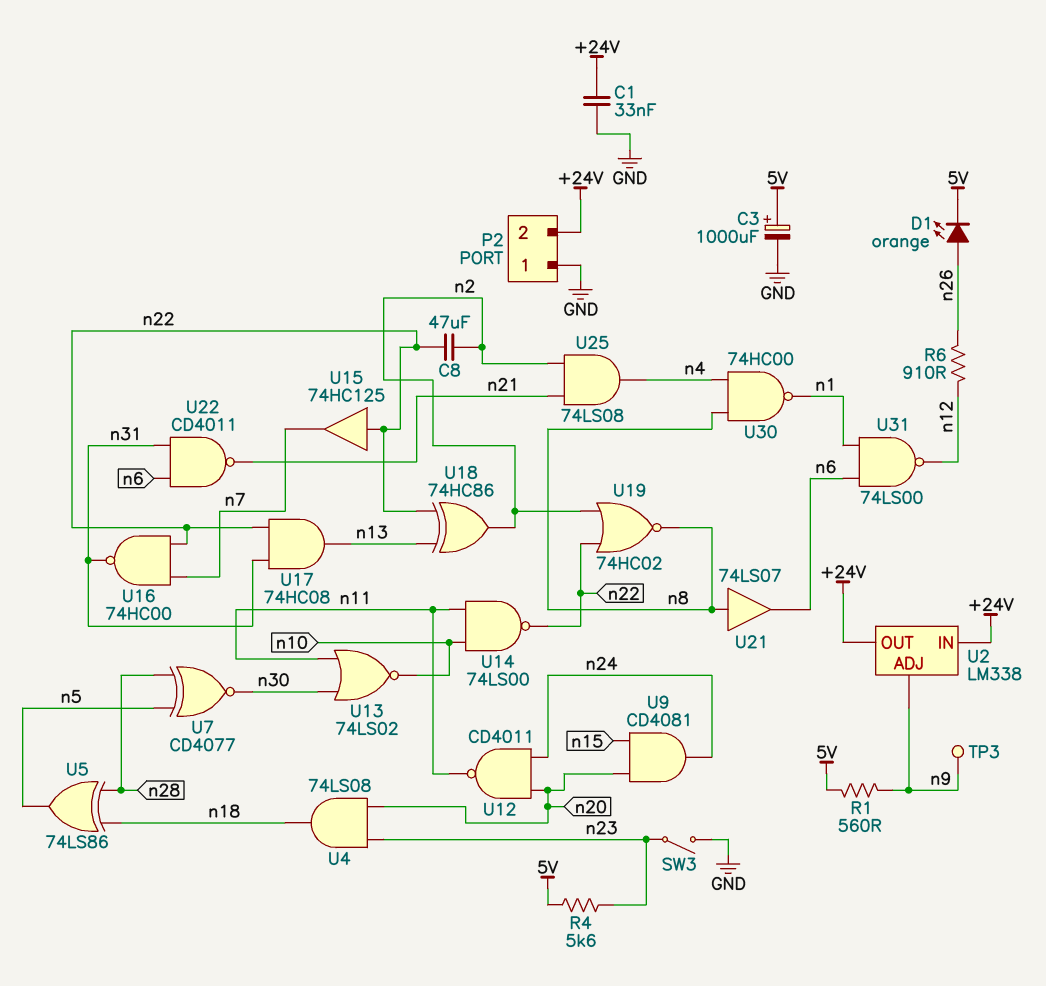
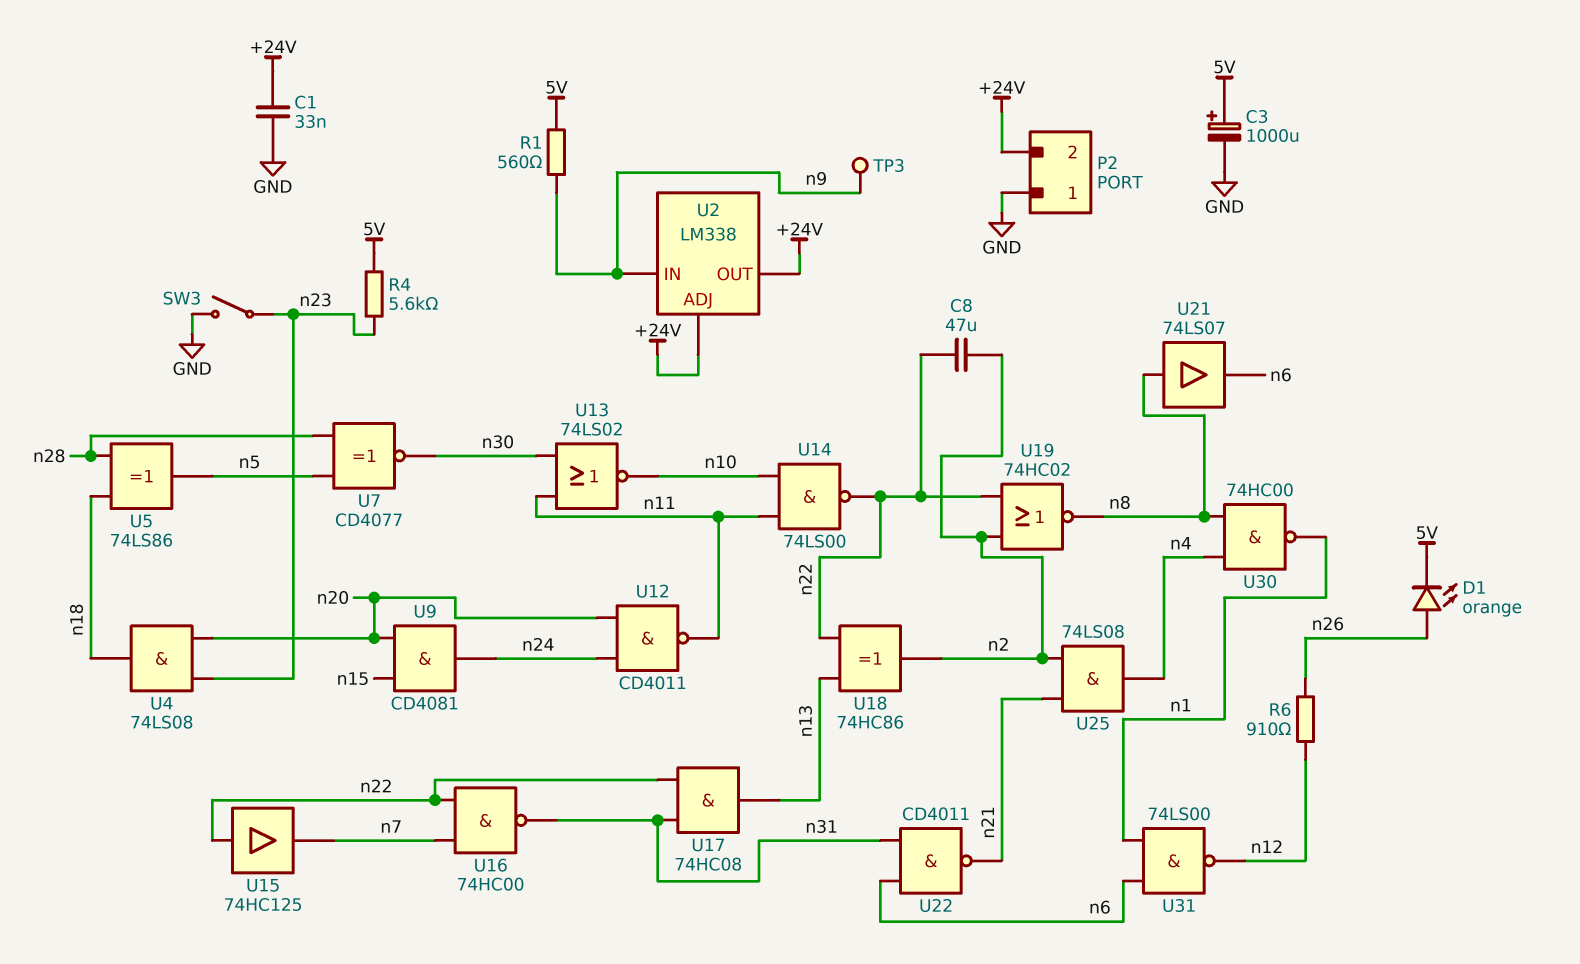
U2 pin ADJ: n9 -> +24V
U2 pin IN: +24V -> n9

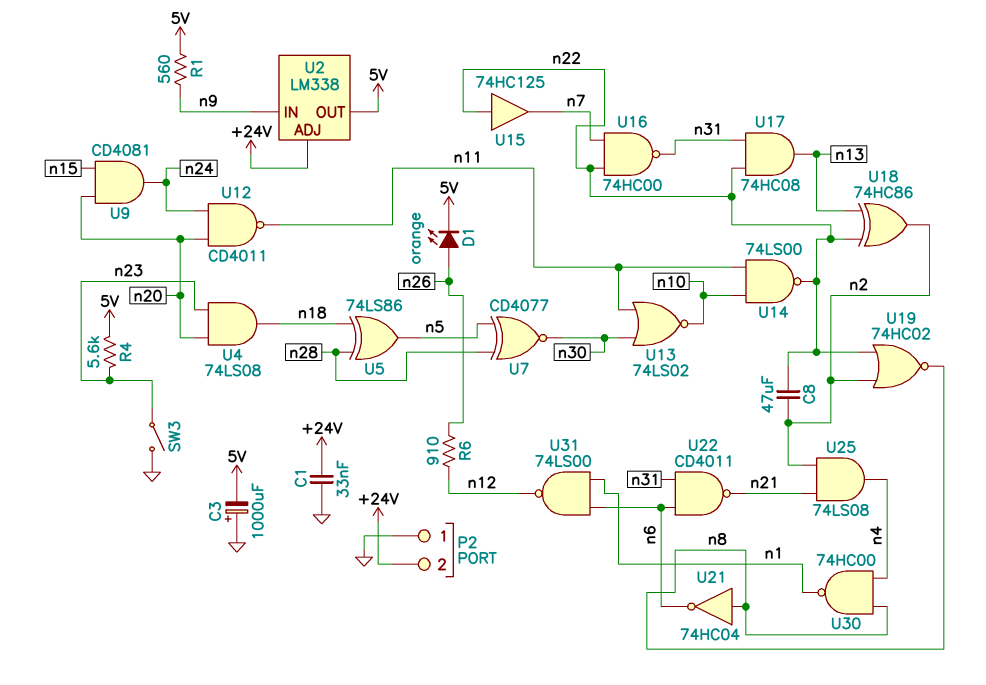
C3: 1000uF (plus 5V, minus GND) -> 1000uF (plus GND, minus 5V)
TP3: test point (n9) -> none
U2 pin OUT: +24V -> 5V
U21: buffer 74LS07 (in n8, out n6) -> NOT 74HC04 (in n8, out n6)

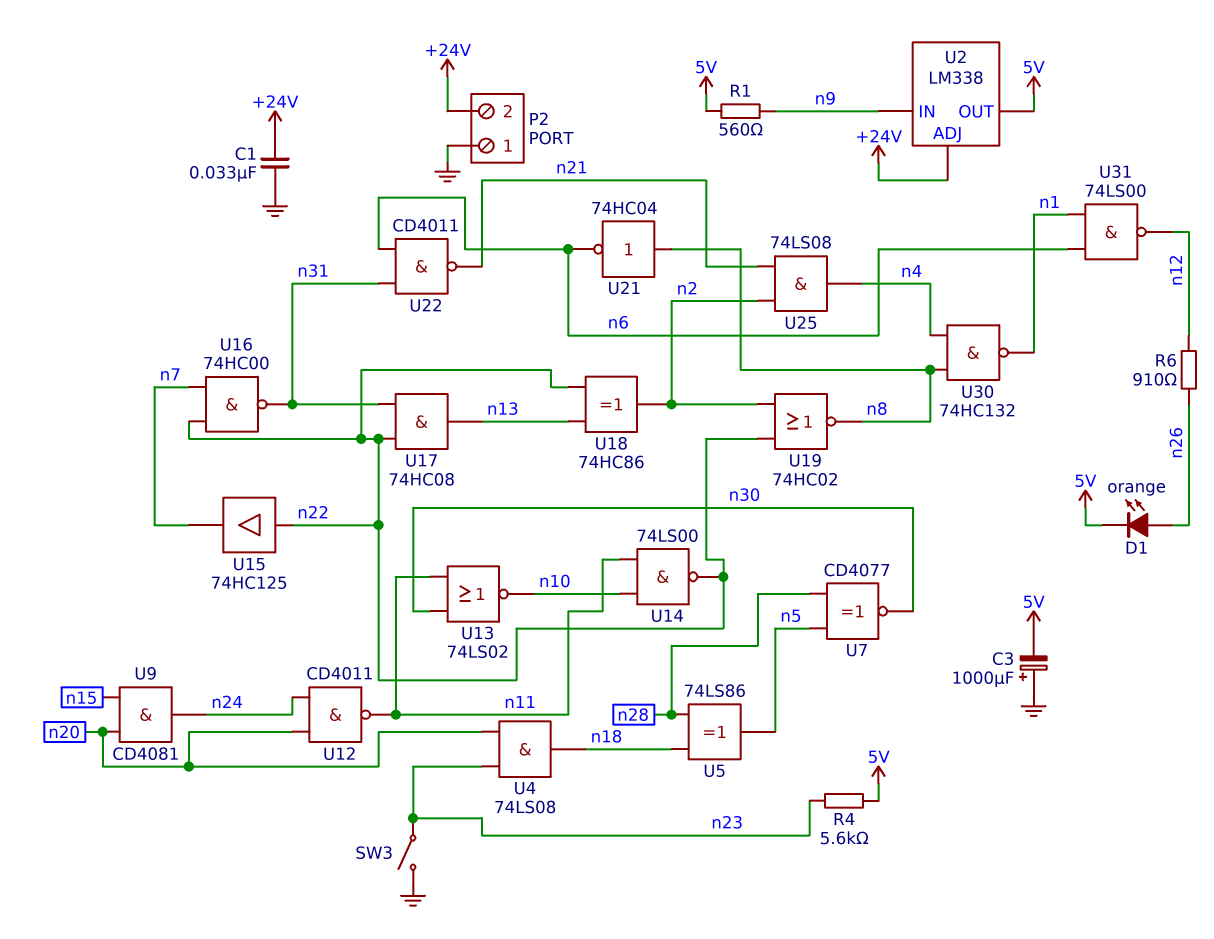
C8: 47uF (n2, n22) -> none
U30: NAND 74HC00 (in n4, in n8, out n1) -> NAND 74HC132 (in n4, in n8, out n1)

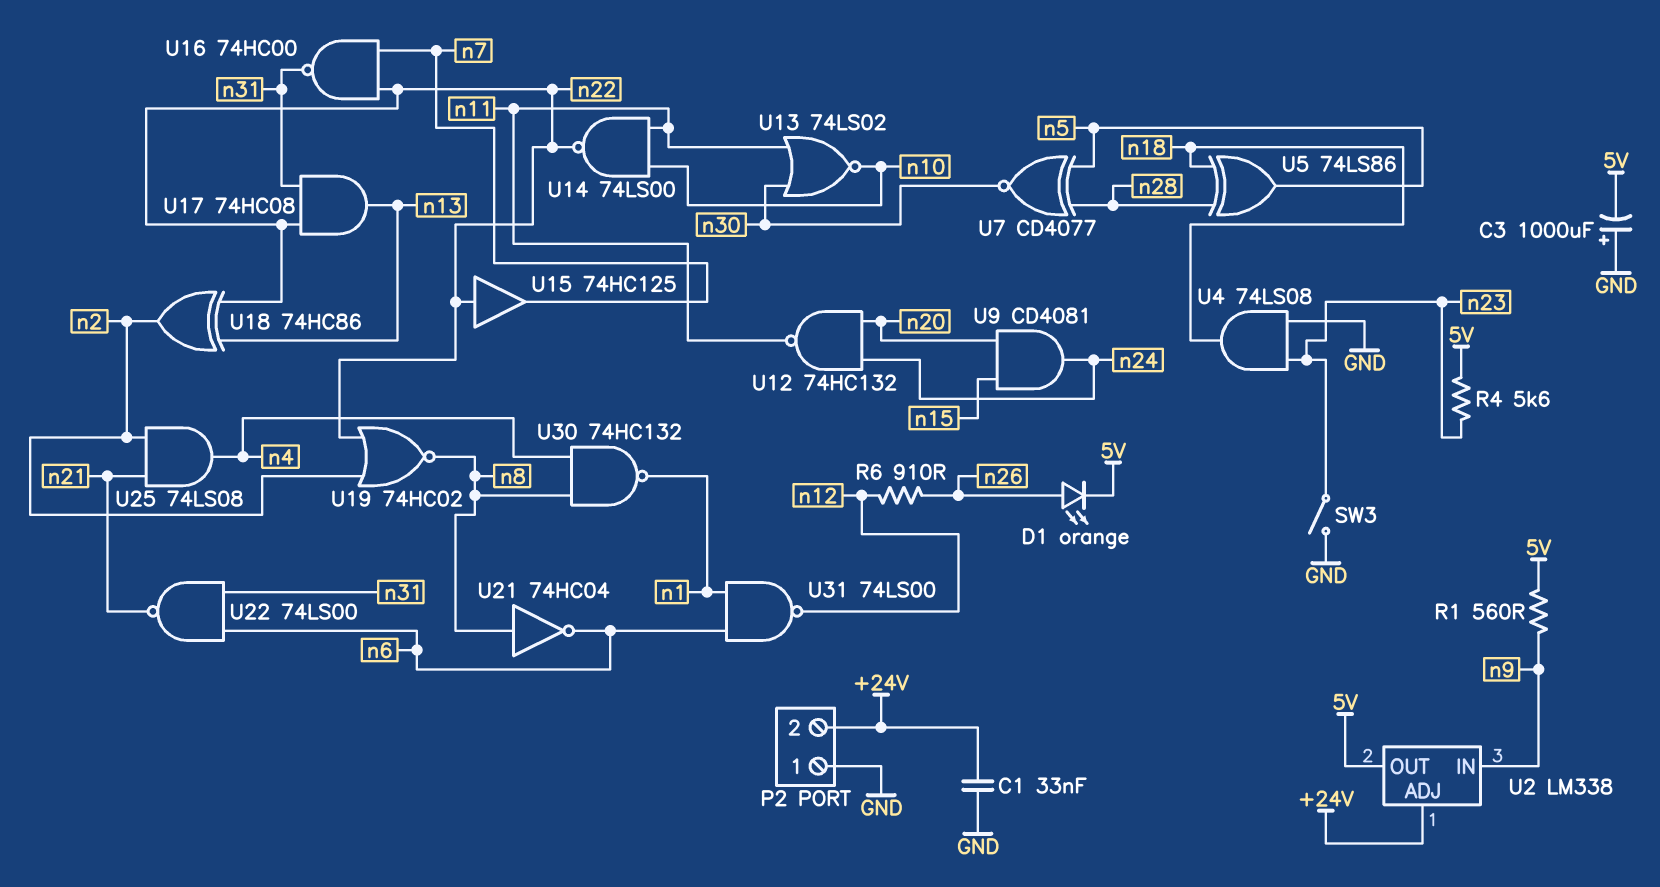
U4: AND 74LS08 (in n20, in n23, out n18) -> AND 74LS08 (in GND, in n23, out n18)
U12: NAND CD4011 (in n20, in n24, out n11) -> NAND 74HC132 (in n20, in n24, out n11)
U22: NAND CD4011 (in n6, in n31, out n21) -> NAND 74LS00 (in n6, in n31, out n21)

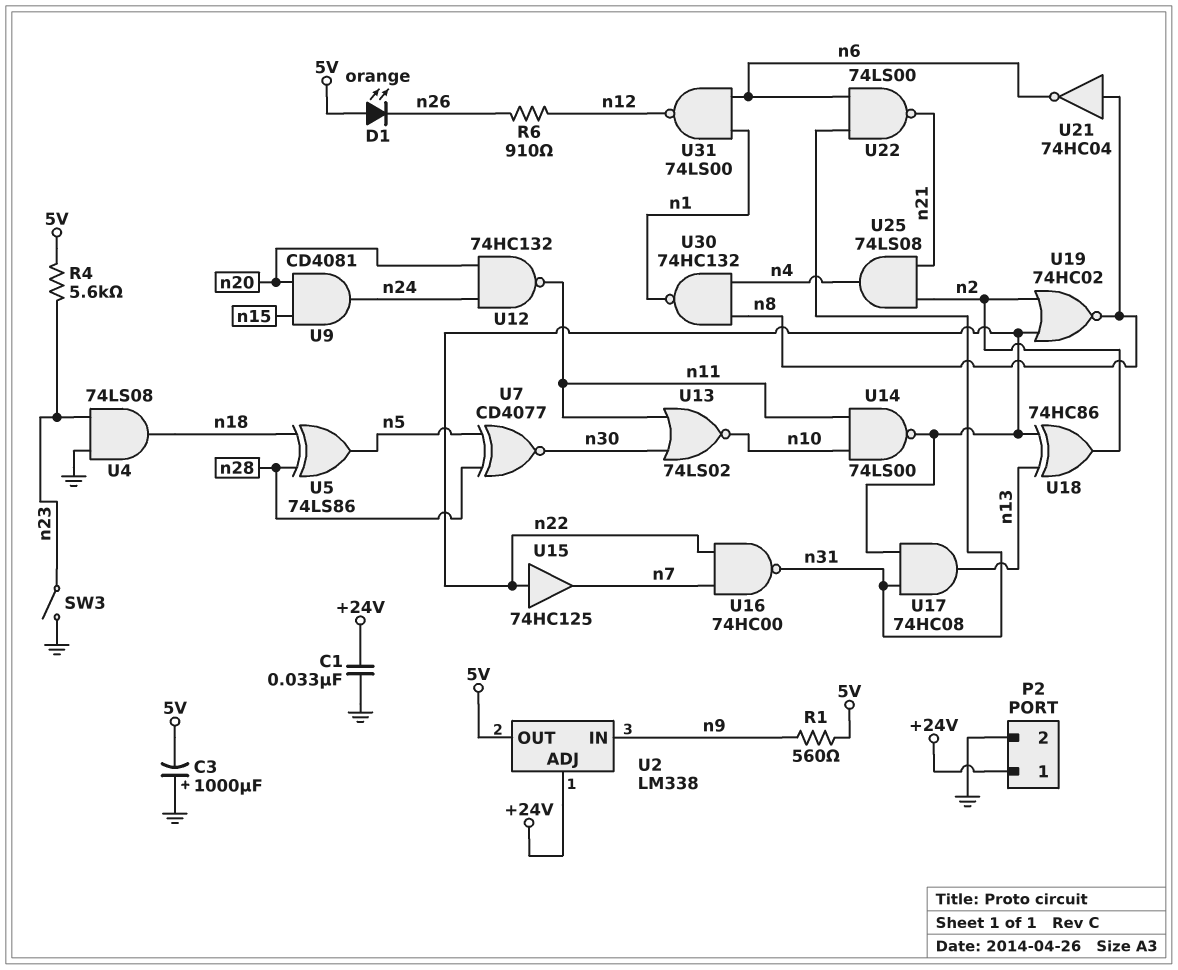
D1: LED orange (A n26, K 5V) -> LED orange (A 5V, K n26)
P2 pin 1: GND -> +24V
P2 pin 2: +24V -> GND

